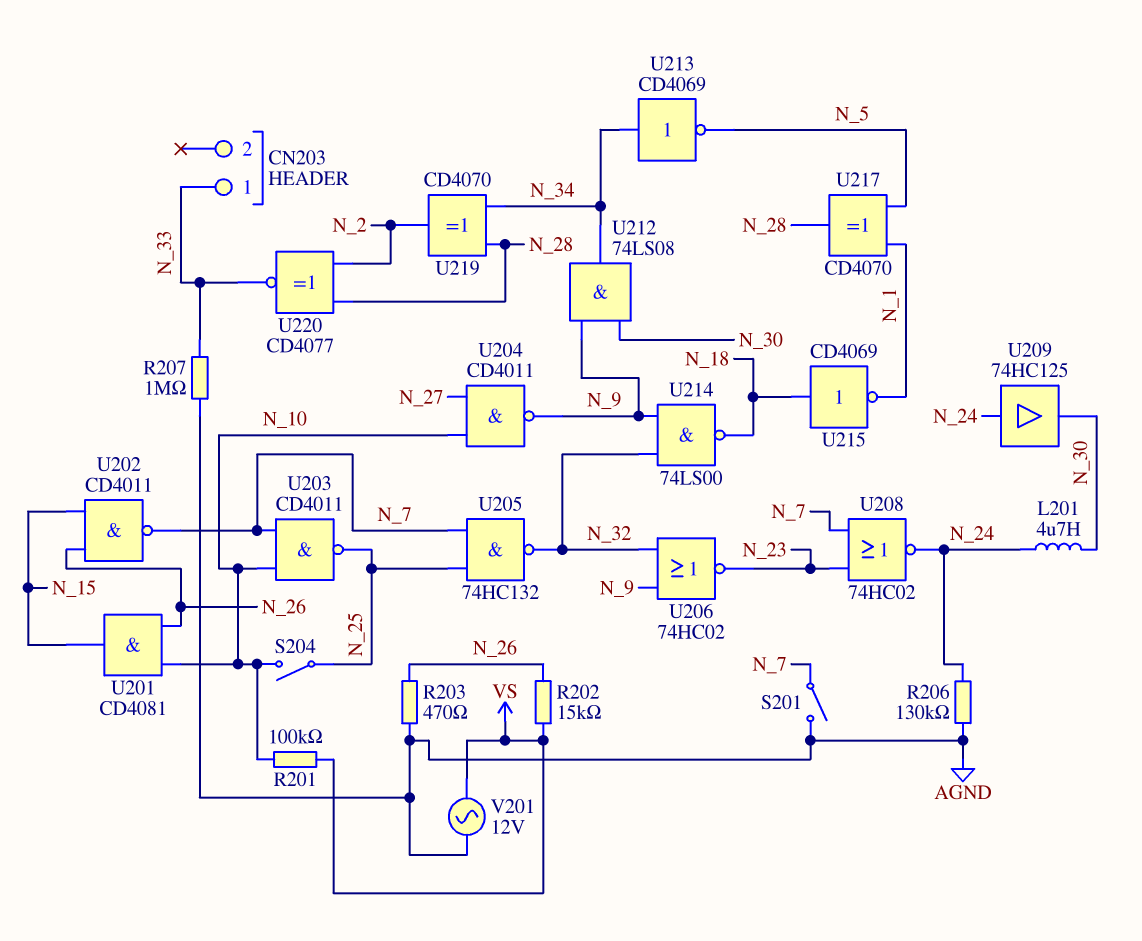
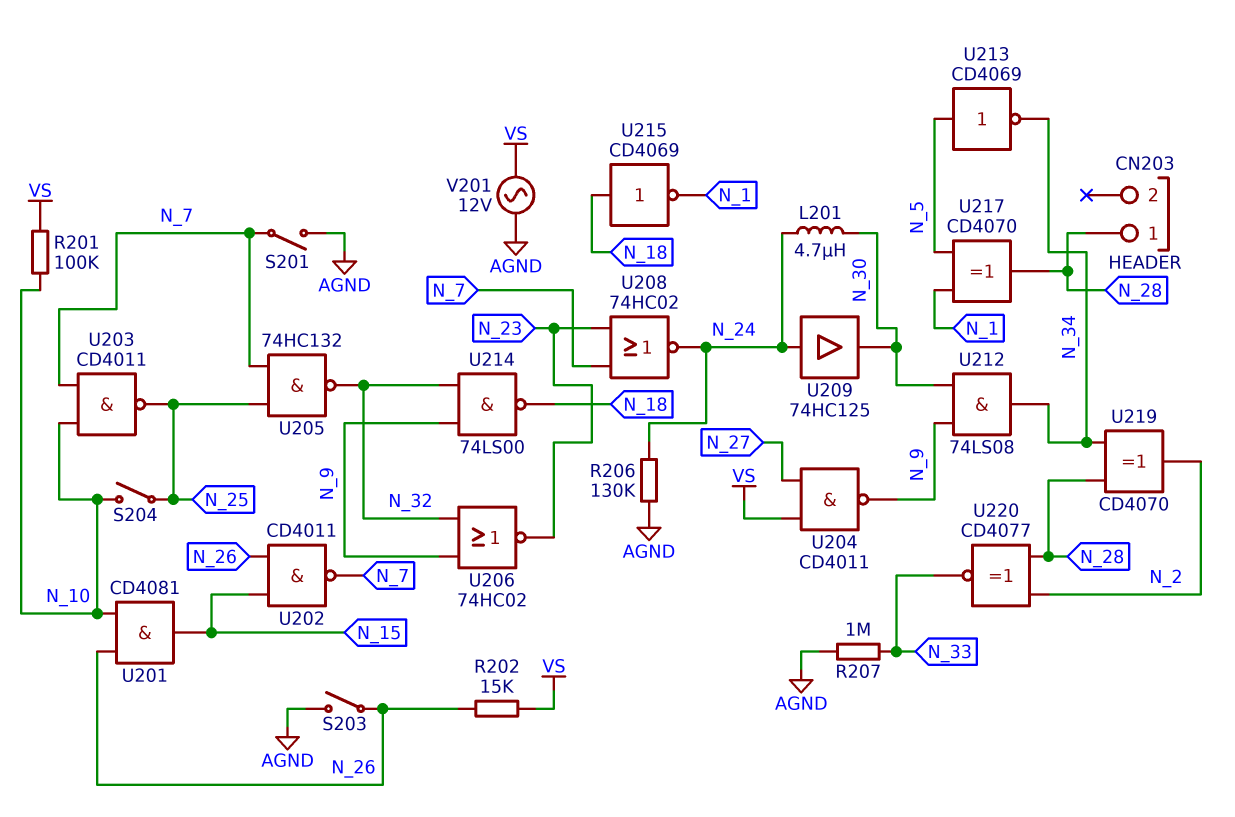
CN203 pin 1: N_33 -> N_28
R203: 470 (AGND, N_26) -> none
S203: none -> switch (AGND, N_26)
U204: NAND CD4011 (in N_10, in N_27, out N_9) -> NAND CD4011 (in N_27, in VS, out N_9)
U213: NOT CD4069 (in N_34, out N_5) -> NOT CD4069 (in N_5, out N_34)

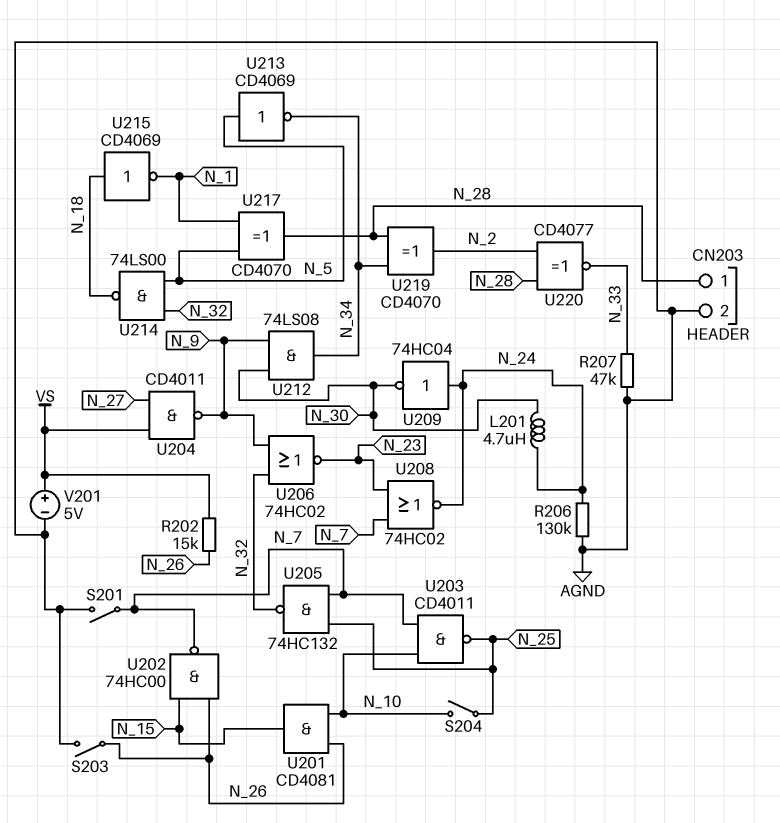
CN203 pin 2: none -> AGND
R201: 100k (N_10, VS) -> none
R207: 1M (AGND, N_33) -> 47k (AGND, N_33)
U202: NAND CD4011 (in N_15, in N_26, out N_7) -> NAND 74HC00 (in N_15, in N_26, out N_7)
U209: buffer 74HC125 (in N_24, out N_30) -> NOT 74HC04 (in N_24, out N_30)
U214: NAND 74LS00 (in N_9, in N_32, out N_18) -> NAND 74LS00 (in N_5, in N_32, out N_18)
V201: AC 12V (AGND, VS) -> 5V (plus VS, minus AGND)

